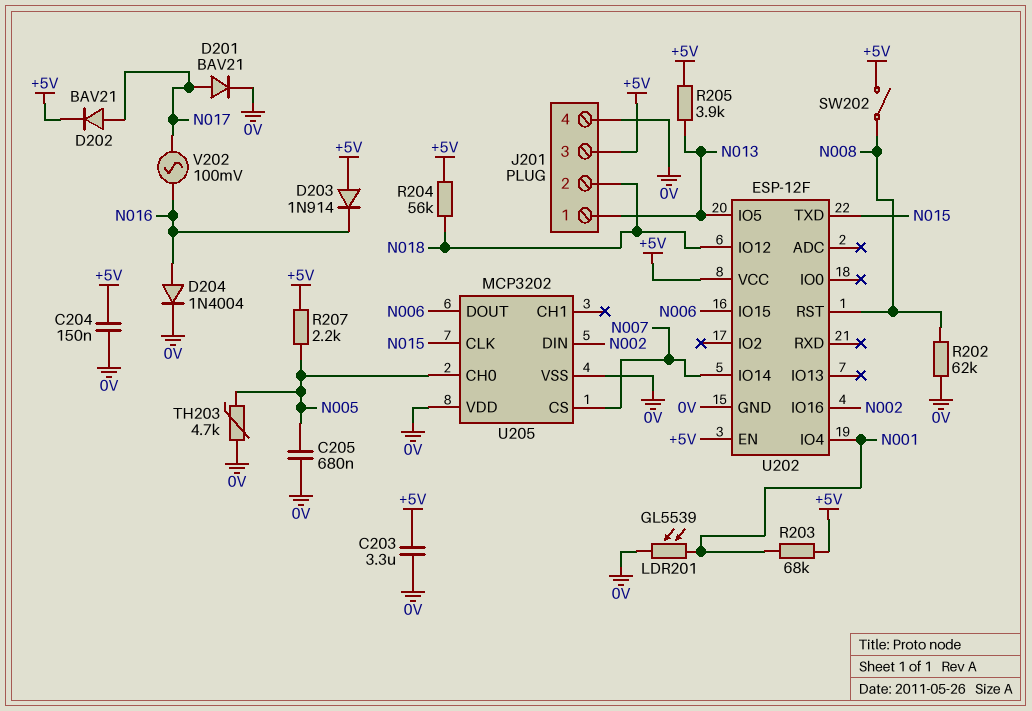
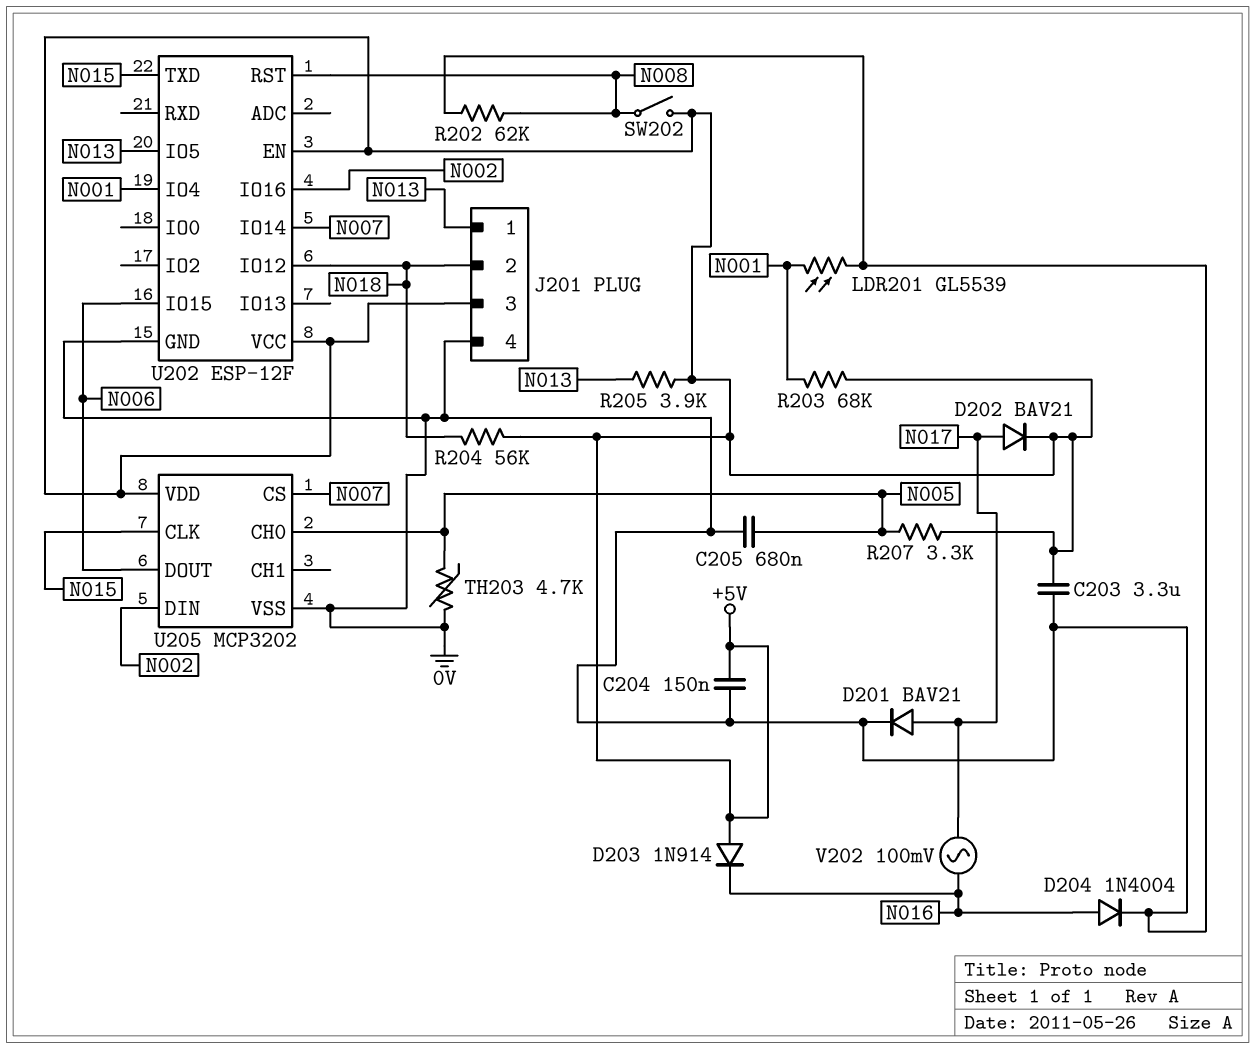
R207: 2.2k (+5V, N005) -> 3.3k (+5V, N005)
U205 pin VDD: 0V -> +5V

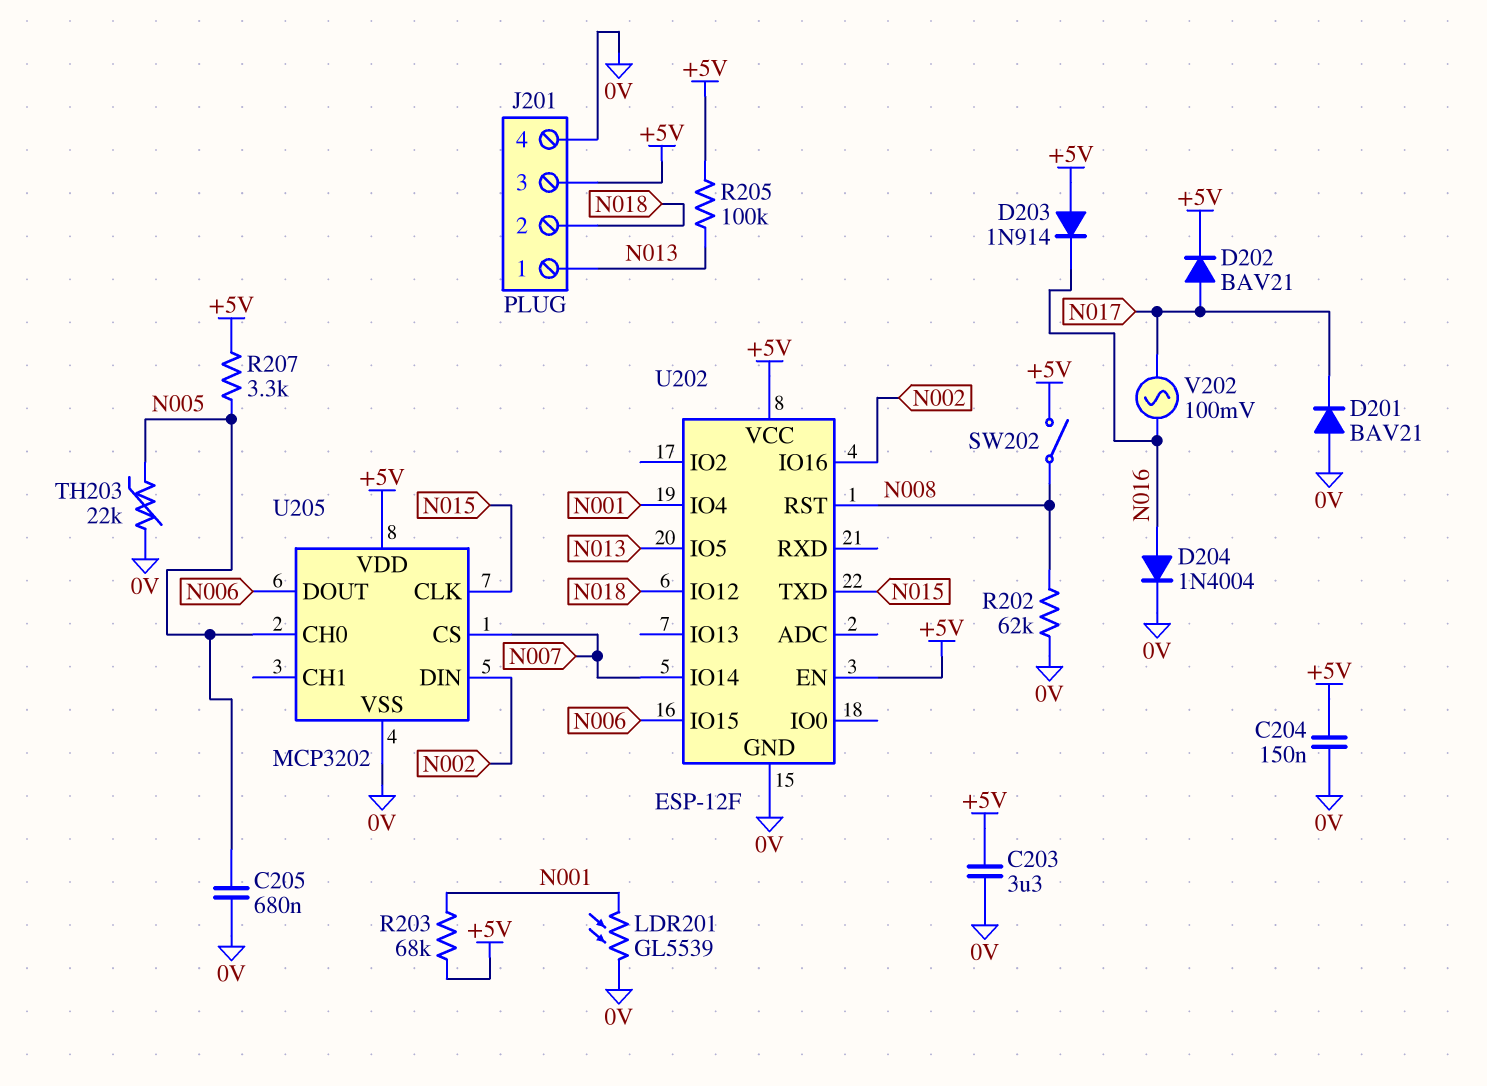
D201: diode BAV21 (A N017, K 0V) -> diode BAV21 (A 0V, K N017)
R204: 56k (+5V, N018) -> none
R205: 3.9k (+5V, N013) -> 100k (+5V, N013)
TH203: 4.7k (0V, N005) -> 22k (0V, N005)

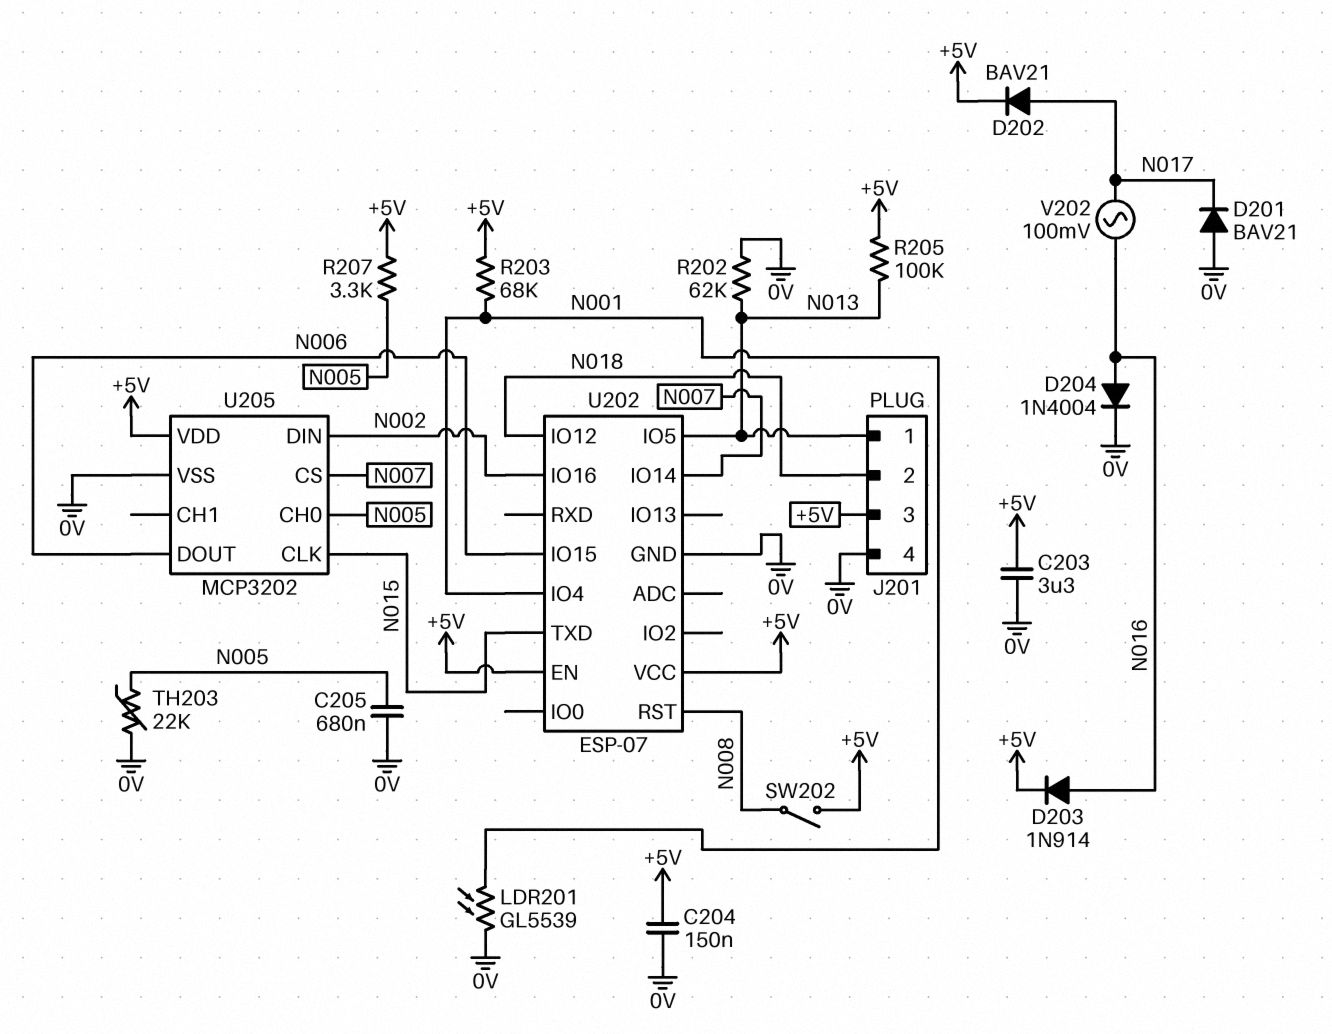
D203: diode 1N914 (A +5V, K N016) -> diode 1N914 (A N016, K +5V)
R202: 62k (0V, N008) -> 62k (0V, N013)
U202: ESP-12F -> ESP-07

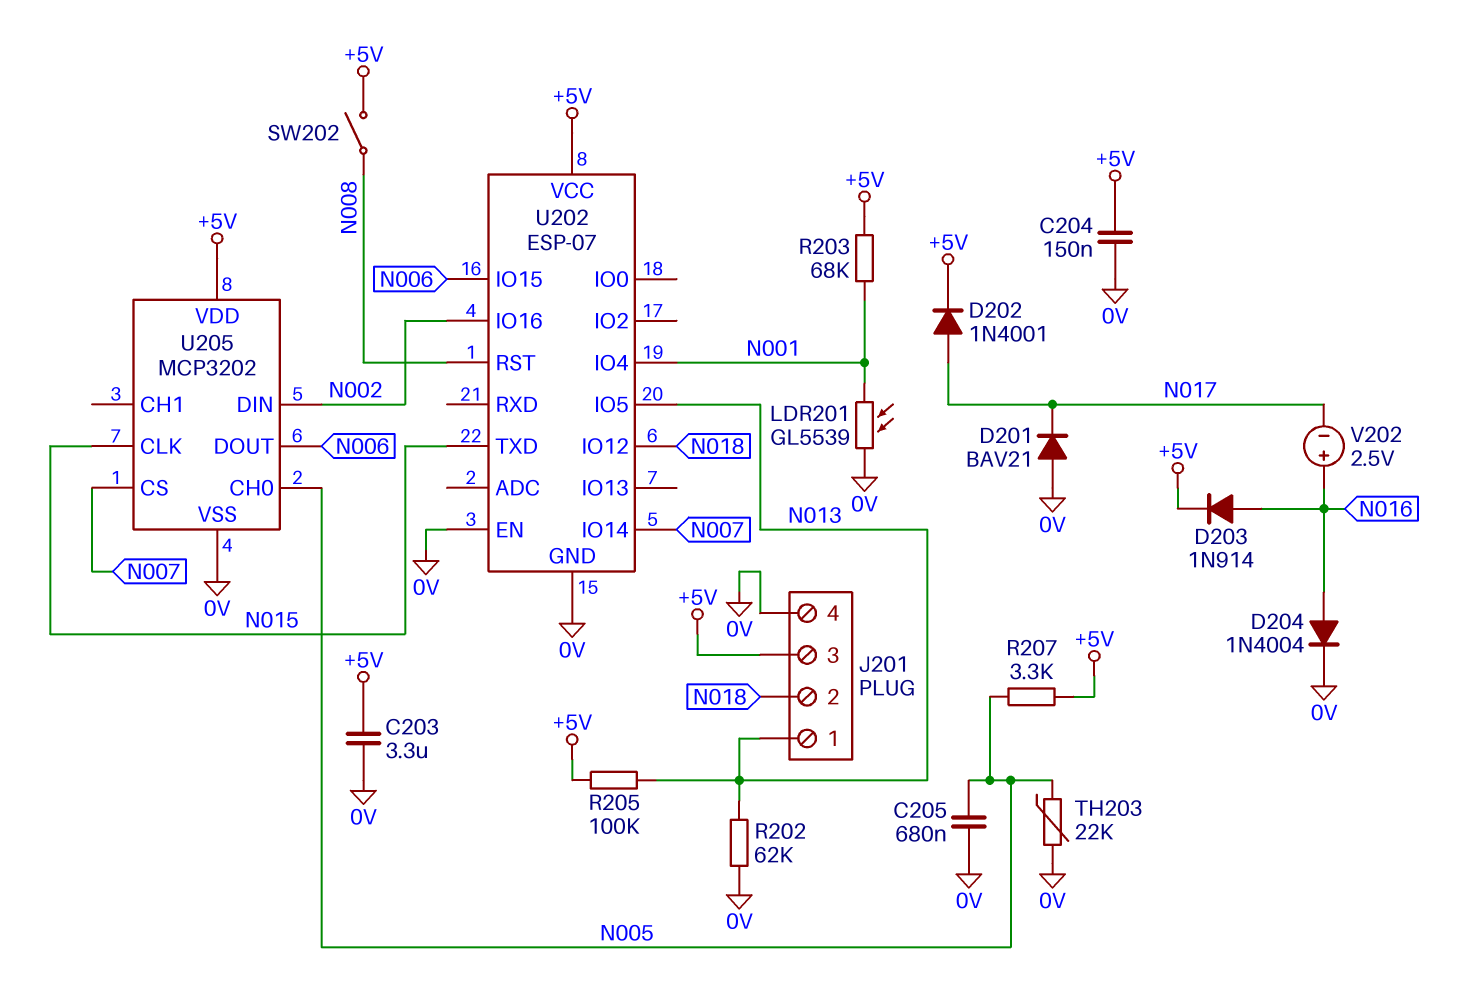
D202: diode BAV21 (A N017, K +5V) -> diode 1N4001 (A N017, K +5V)
U202 pin EN: +5V -> 0V
V202: AC 100mV (N016, N017) -> 2.5V (plus N016, minus N017)

